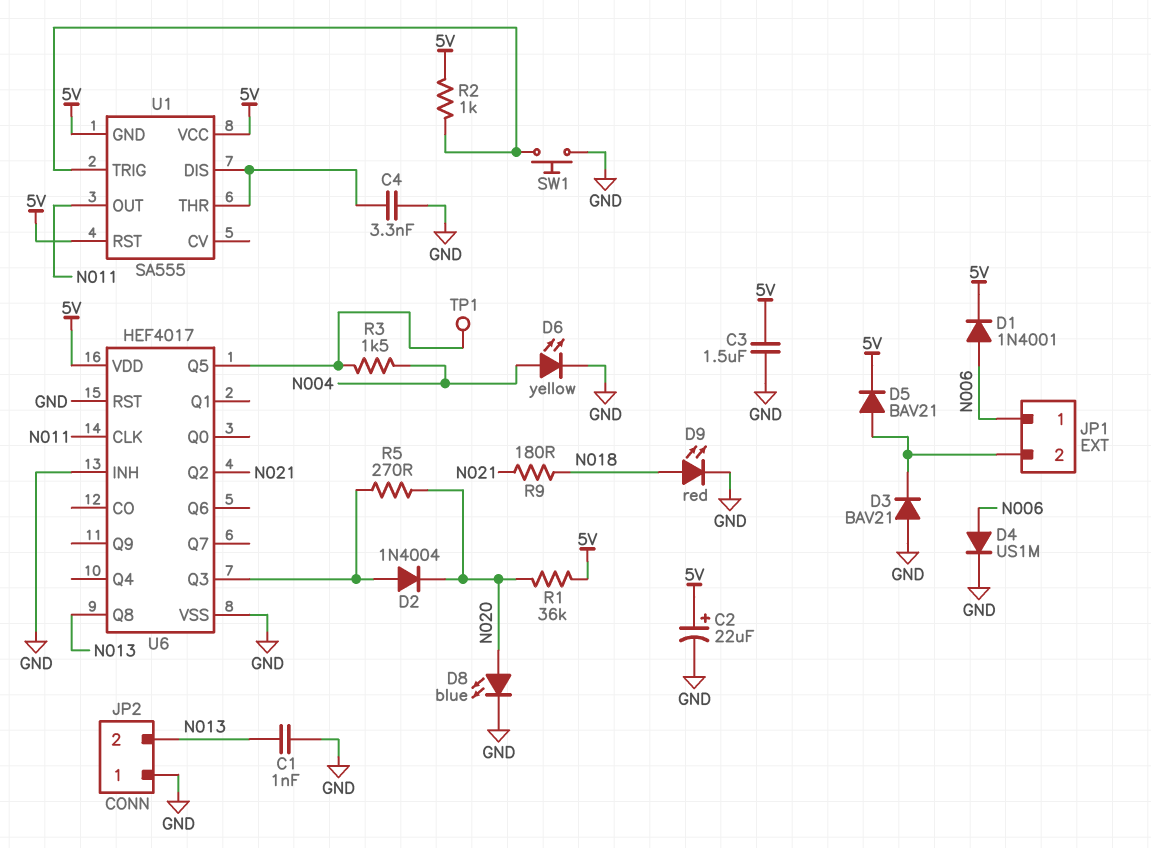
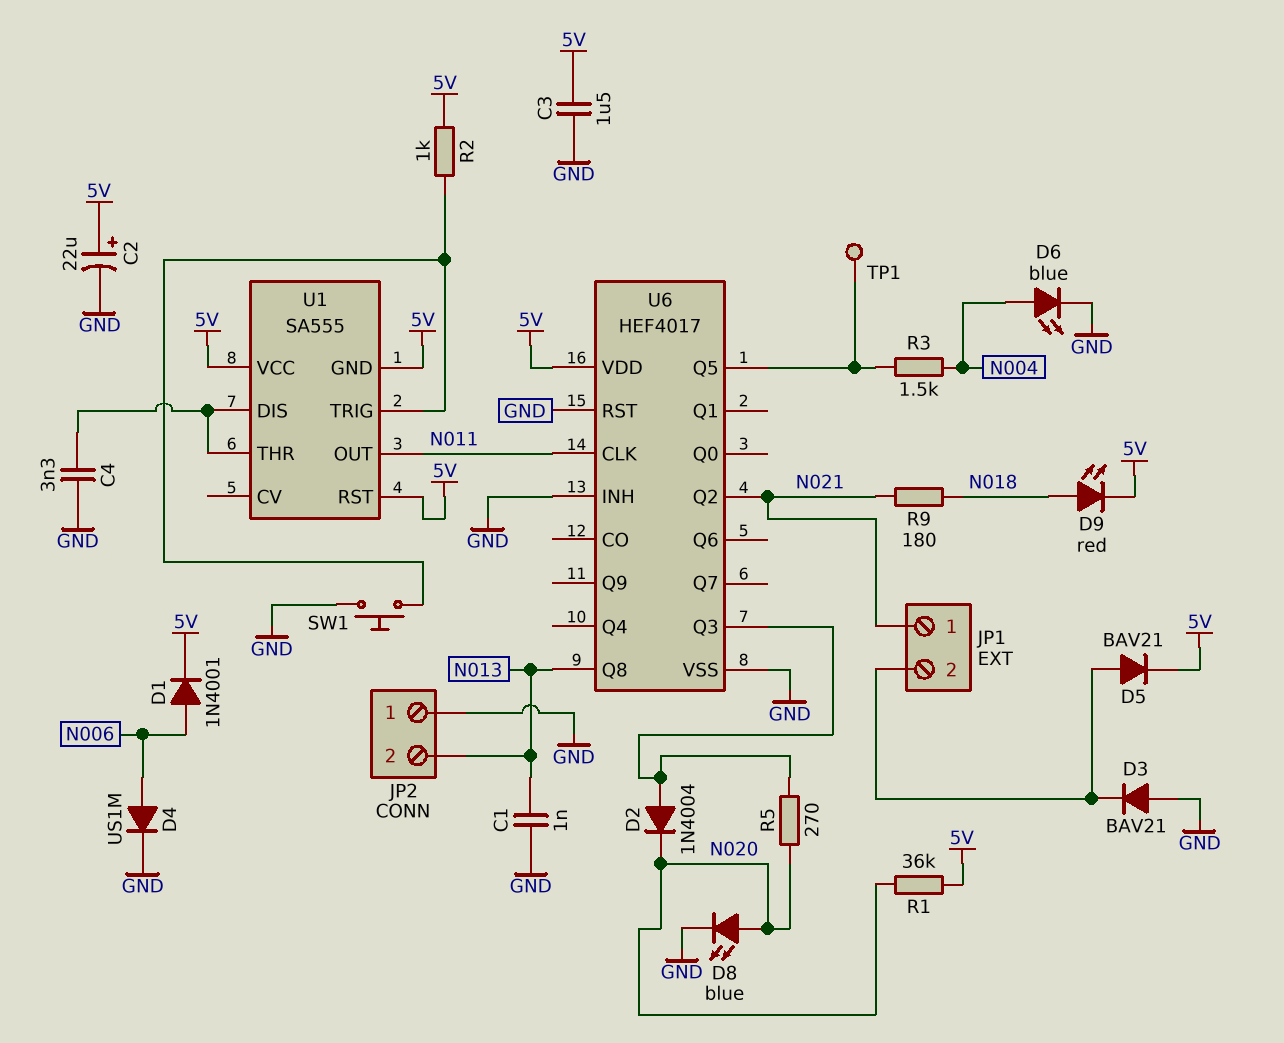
D6: LED yellow (A N004, K GND) -> LED blue (A N004, K GND)
D9: LED red (A N018, K GND) -> LED red (A N018, K 5V)
JP1 pin 1: N006 -> N021

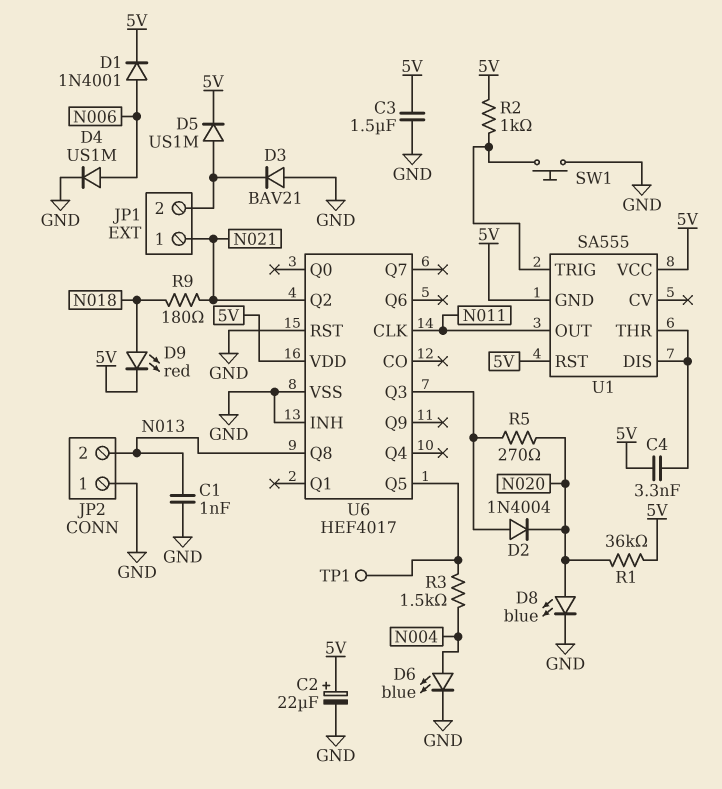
C4: 3.3nF (GND, U1/DIS) -> 3.3nF (5V, U1/DIS)
D5: diode BAV21 (A JP1/2, K 5V) -> diode US1M (A JP1/2, K 5V)

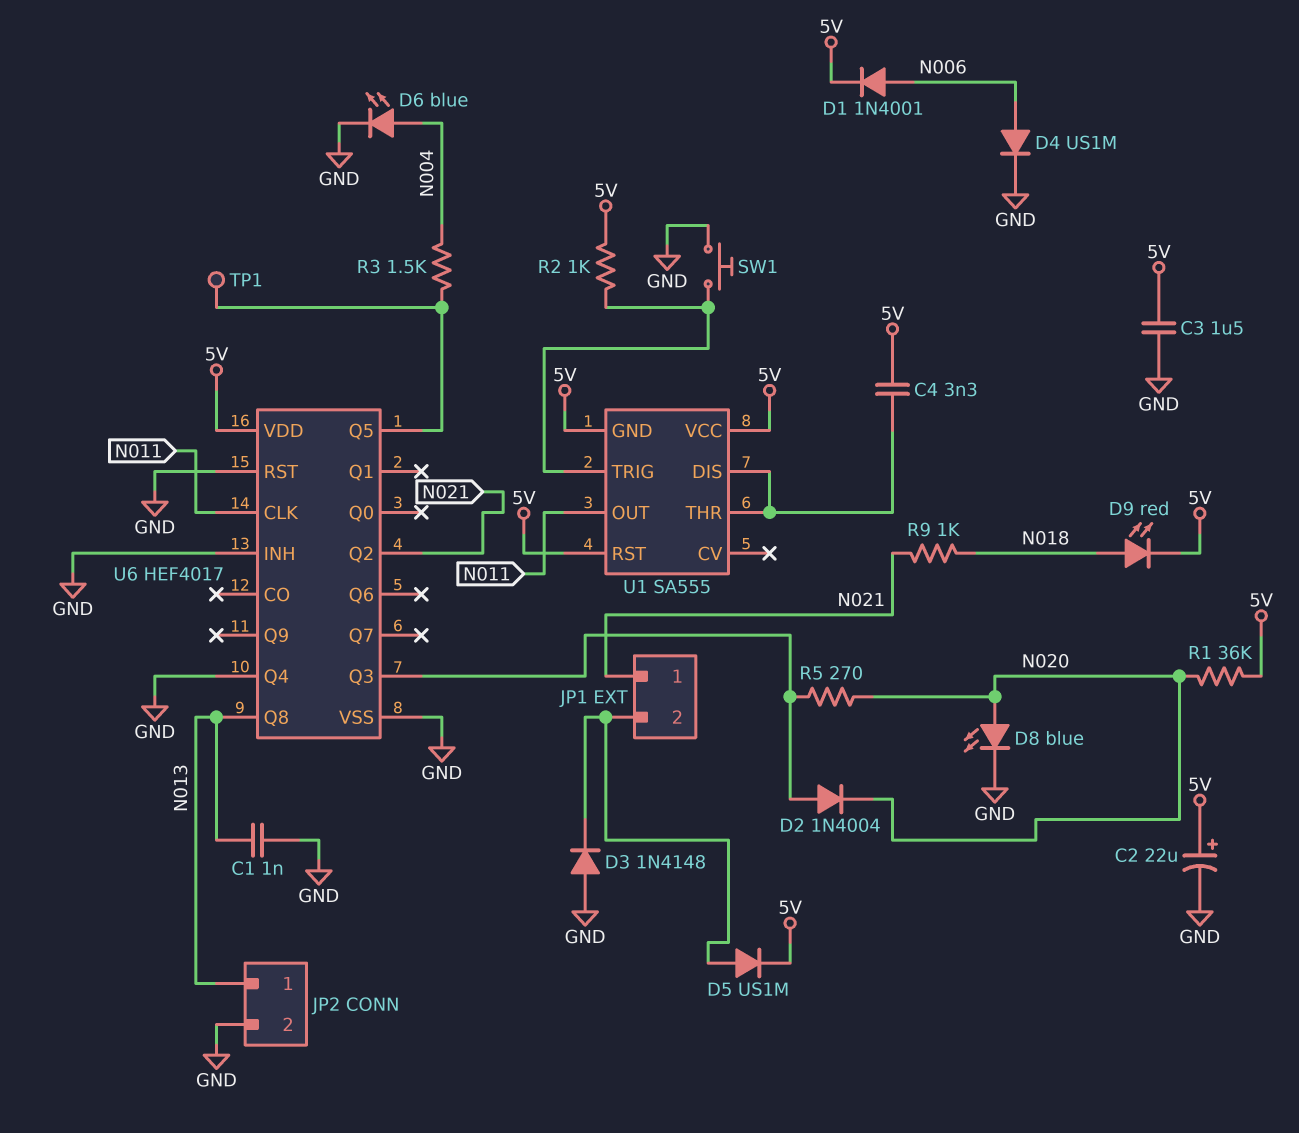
D3: diode BAV21 (A GND, K JP1/2) -> diode 1N4148 (A GND, K JP1/2)
JP2 pin 1: GND -> N013
JP2 pin 2: N013 -> GND
R9: 180 (N018, N021) -> 1k (N018, N021)
U6 pin Q4: none -> GND

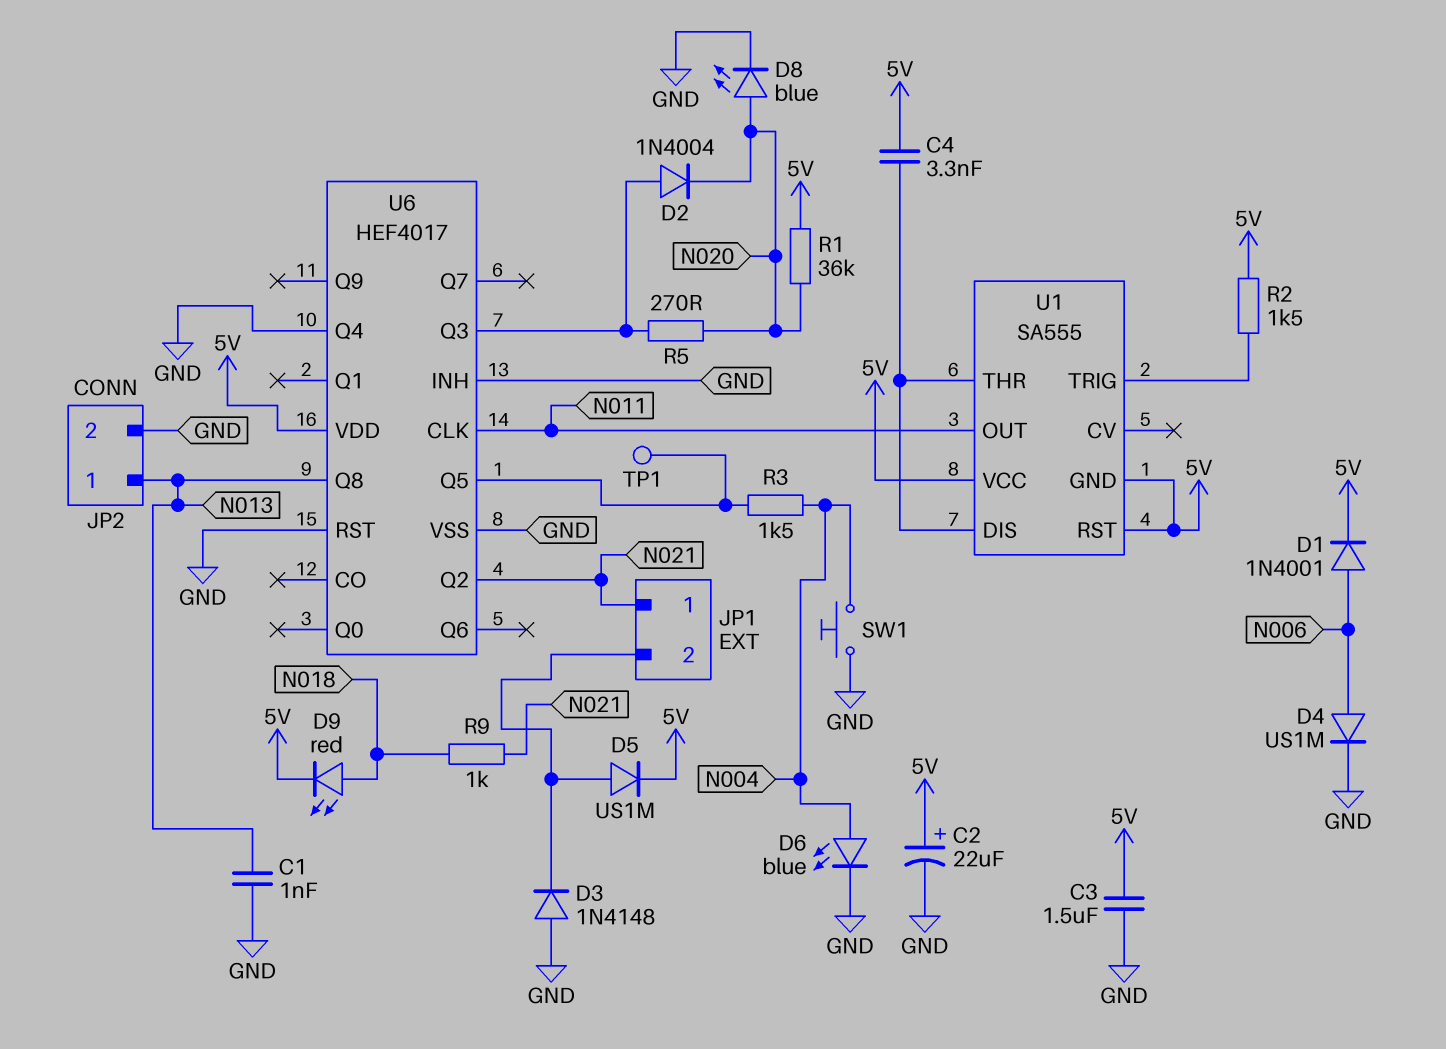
R2: 1k (5V, U1/TRIG) -> 1.5k (5V, U1/TRIG)
SW1: button (GND, U1/TRIG) -> button (GND, N004)

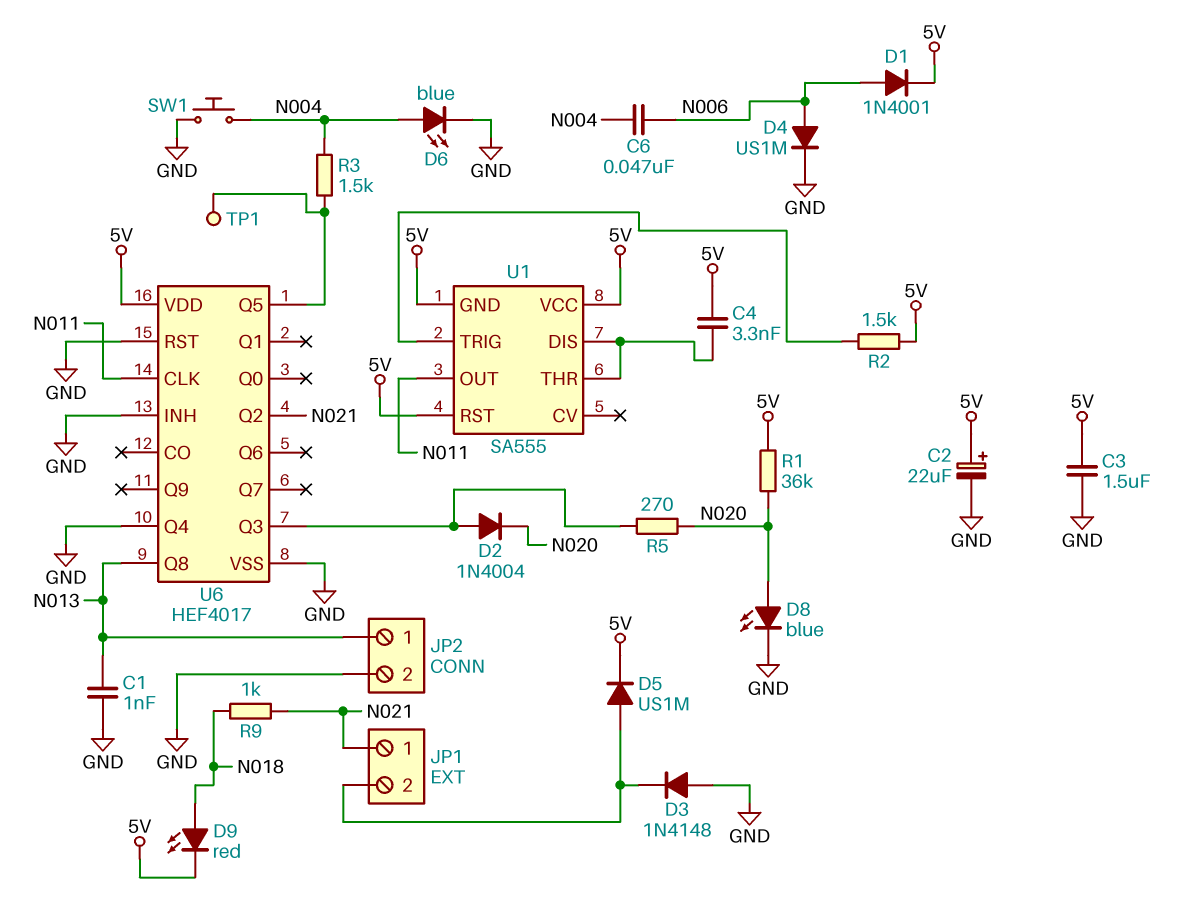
C6: none -> 47nF (N004, N006)

